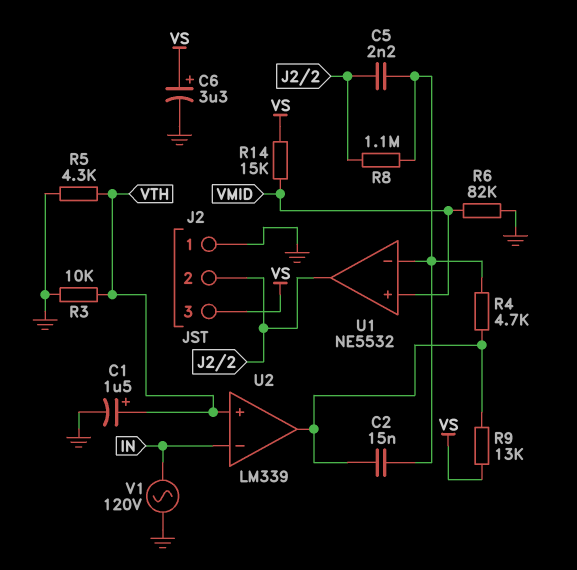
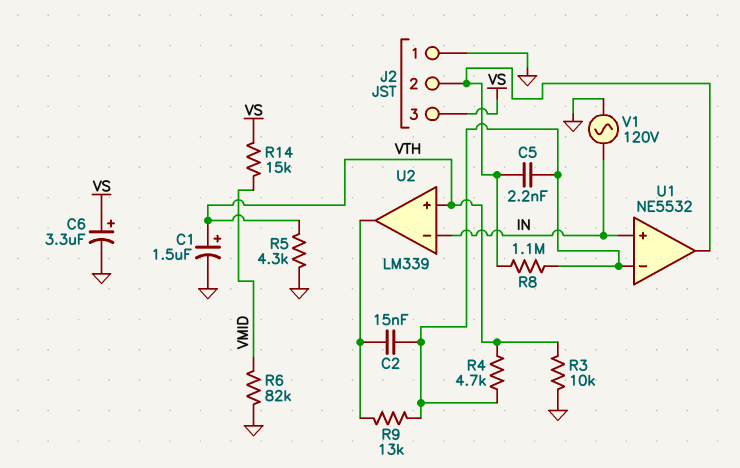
R4: 4.7k (U1/in-, U2/out) -> 4.7k (U1/in-, VTH)
R9: 13k (U2/out, VS) -> 13k (U1/in-, U2/out)
U1 pin in+: VMID -> IN

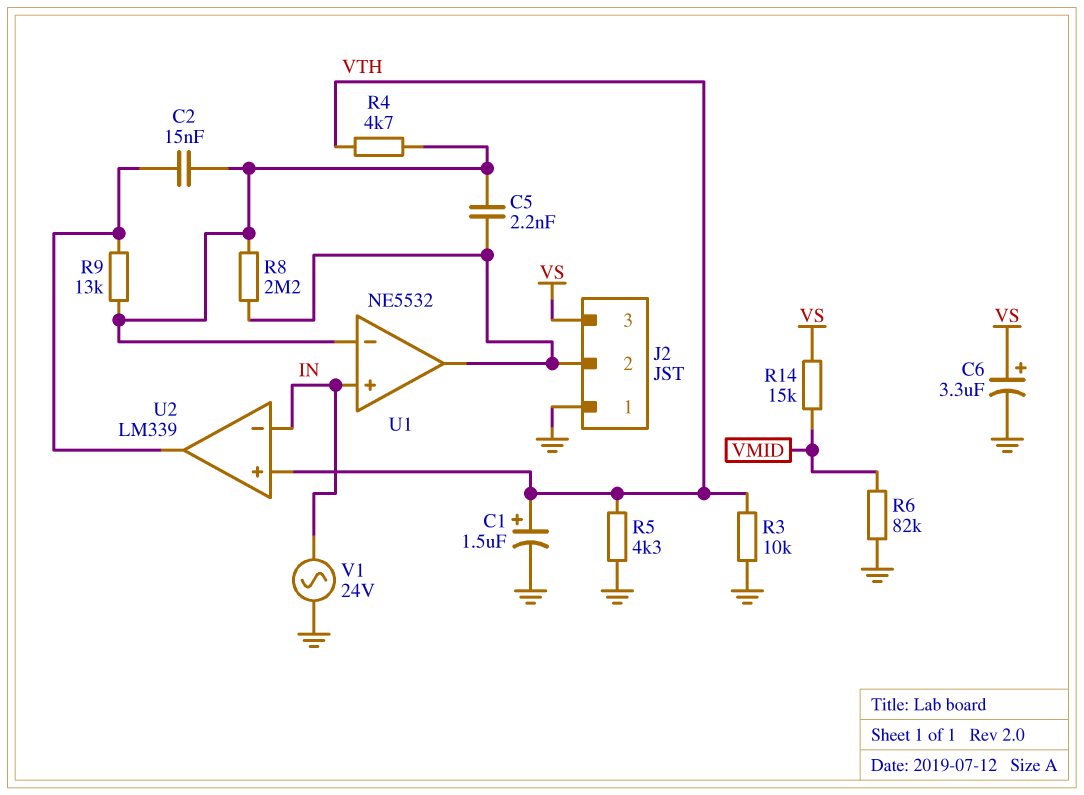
R8: 1.1M (J2/2, U1/in-) -> 2.2M (J2/2, U1/in-)
V1: AC 120V (GND, IN) -> AC 24V (GND, IN)

